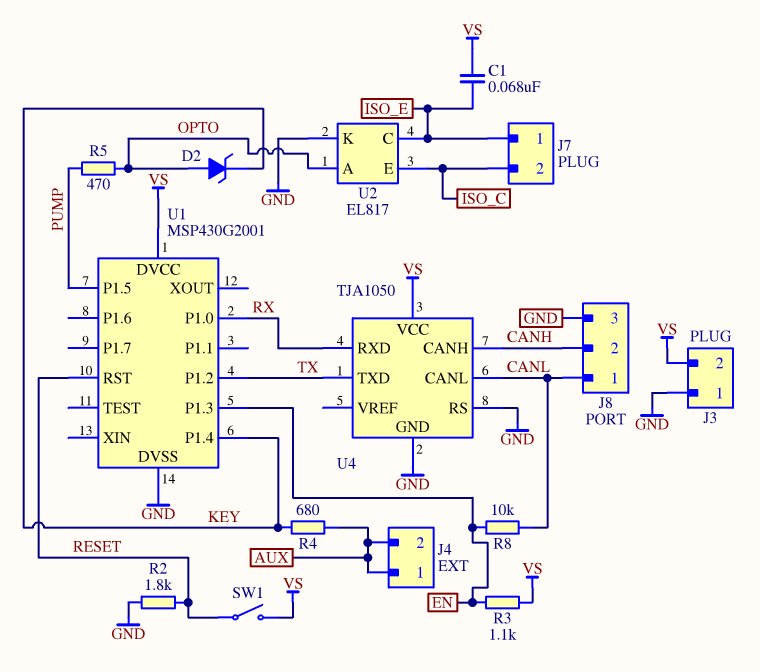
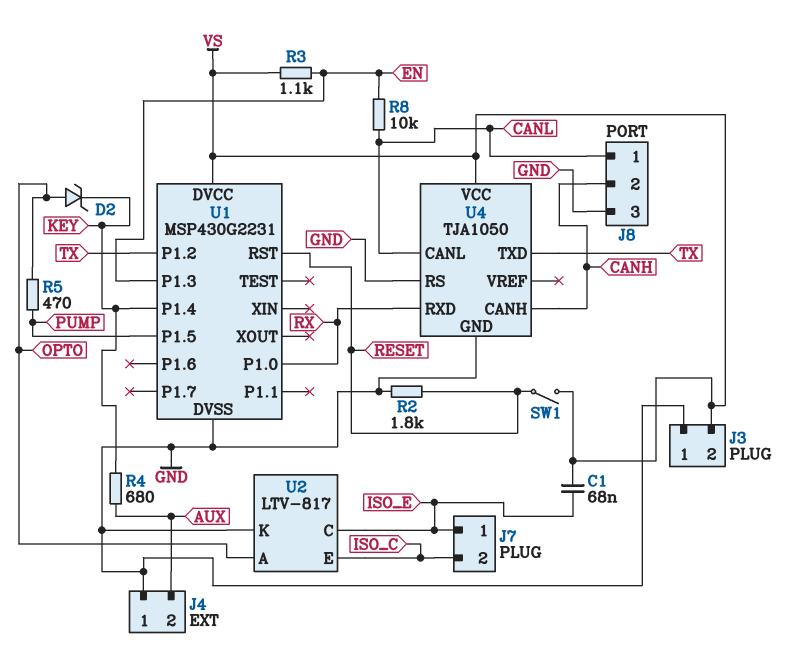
J4 pin 1: AUX -> GND
U1: MSP430G2001 -> MSP430G2231
U2: EL817 -> LTV-817

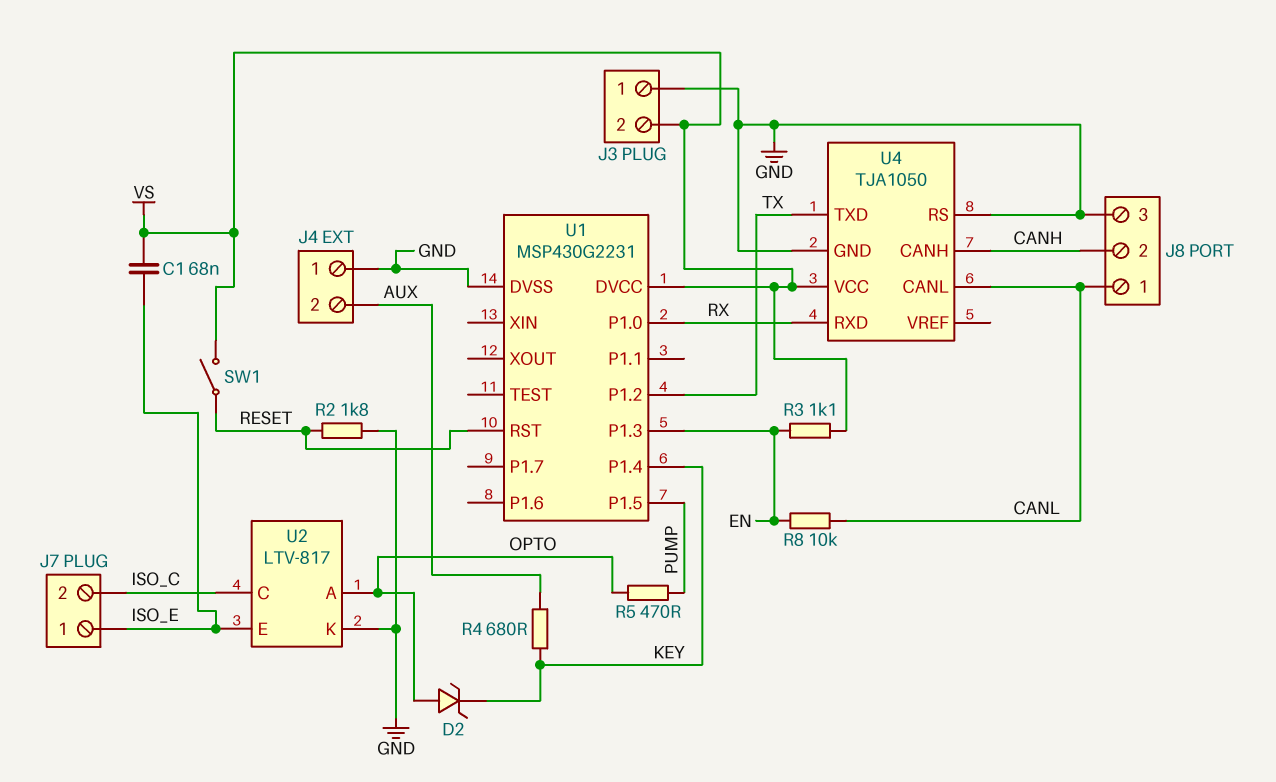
U2 pin C: ISO_E -> ISO_C
U2 pin E: ISO_C -> ISO_E

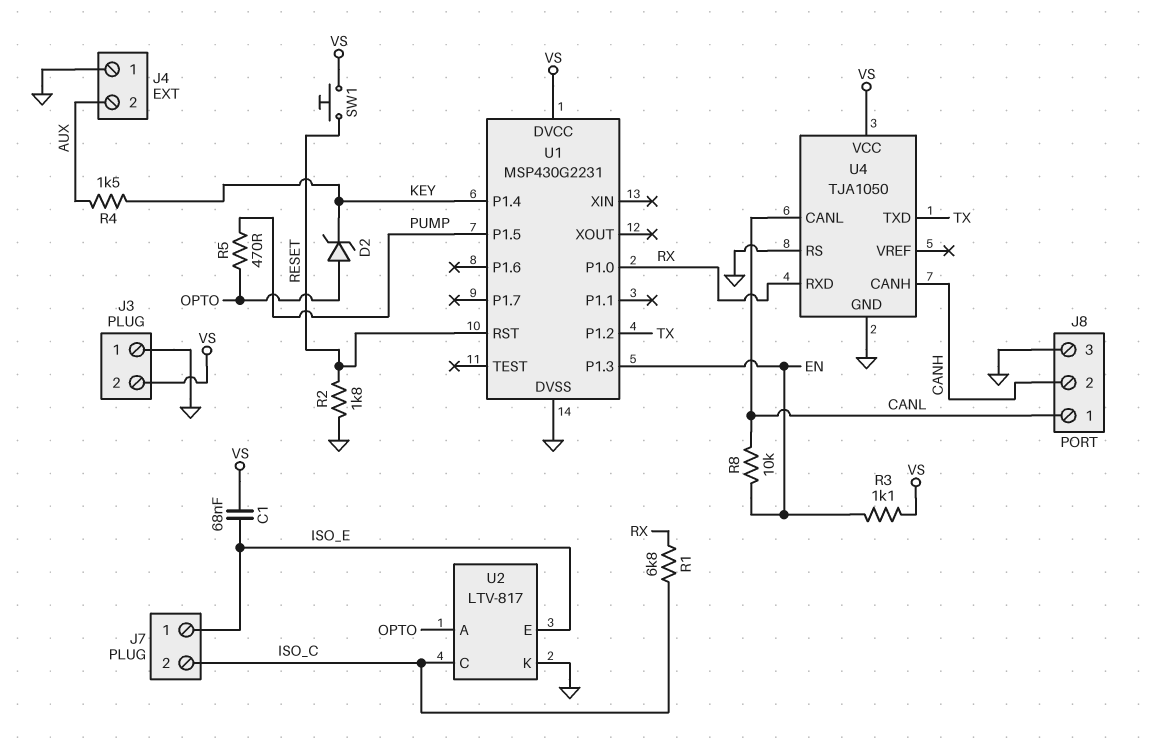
R1: none -> 6.8k (ISO_C, RX)
R4: 680 (AUX, KEY) -> 1.5k (AUX, KEY)
SW1: switch (RESET, VS) -> button (RESET, VS)

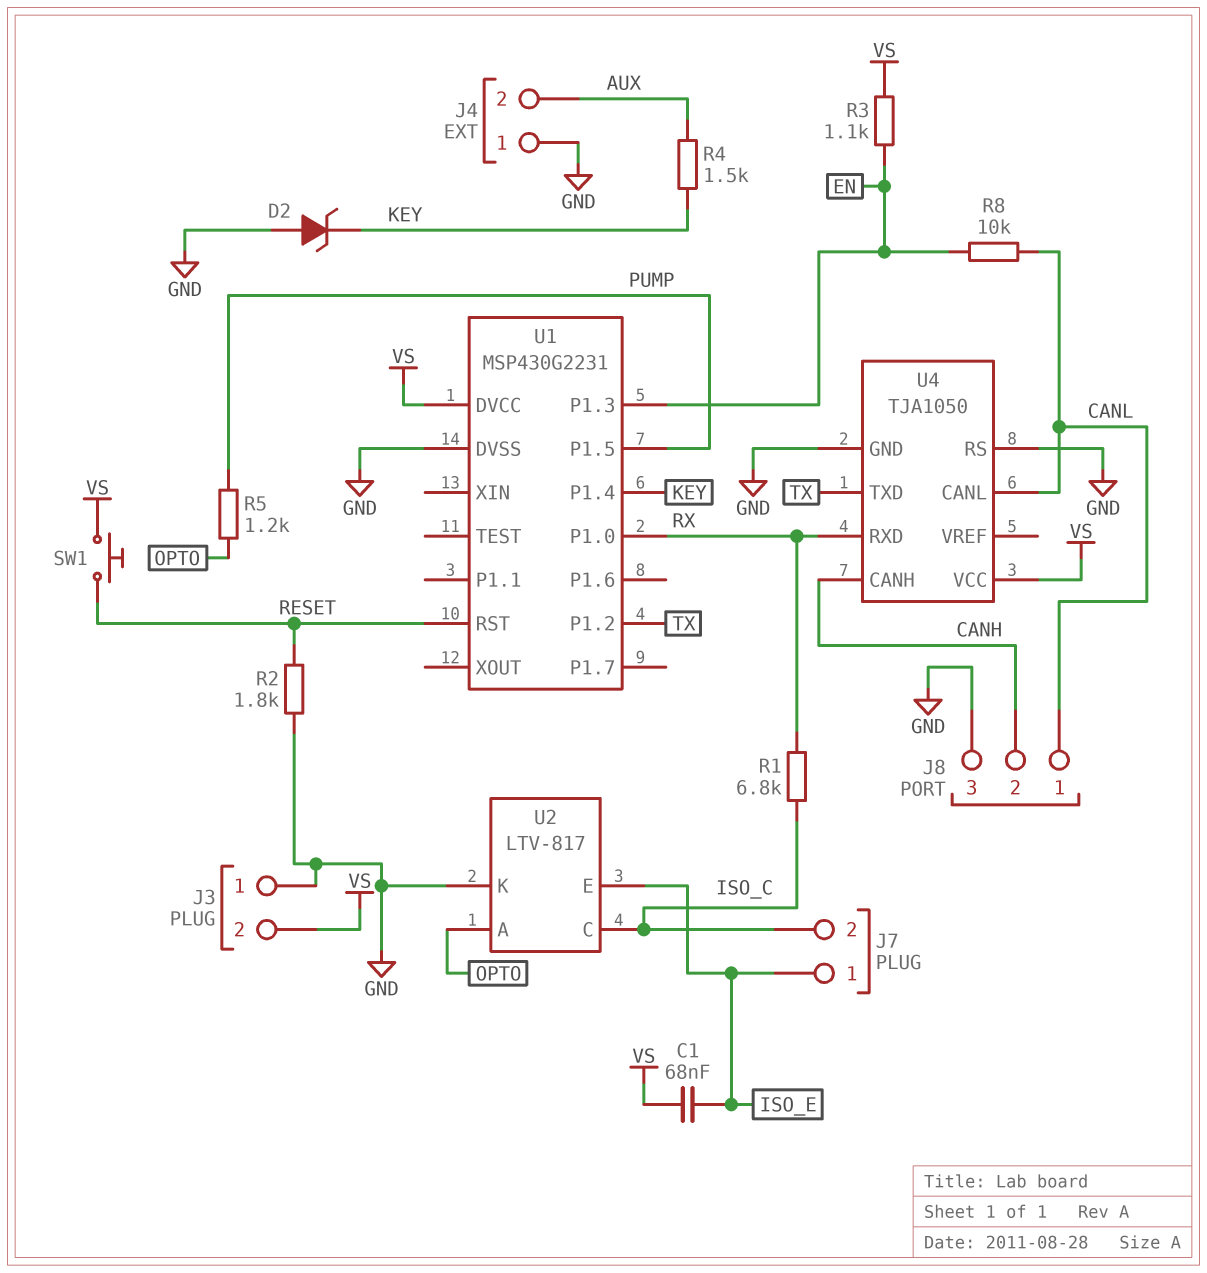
D2: zener (A OPTO, K KEY) -> zener (A GND, K KEY)
R5: 470 (OPTO, PUMP) -> 1.2k (OPTO, PUMP)

